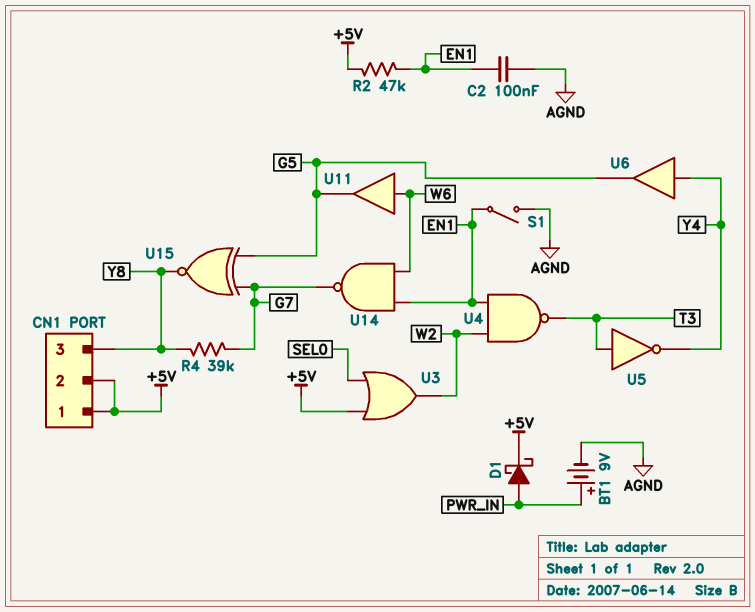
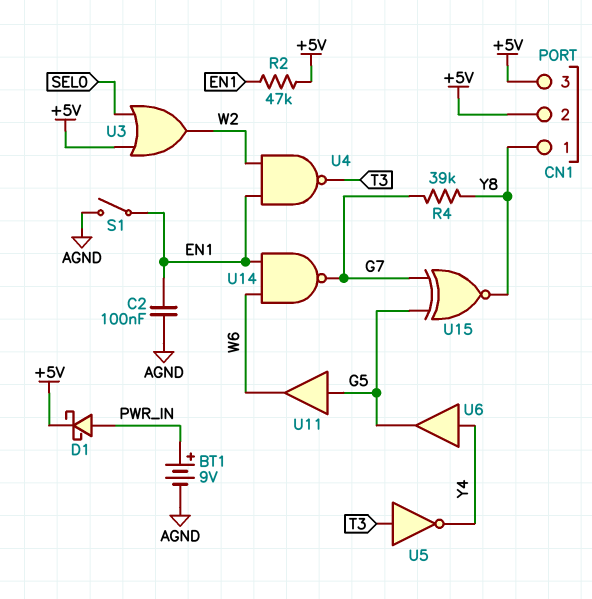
CN1 pin 1: +5V -> Y8
CN1 pin 3: Y8 -> +5V
U11: buffer (in W6, out G5) -> buffer (in G5, out W6)

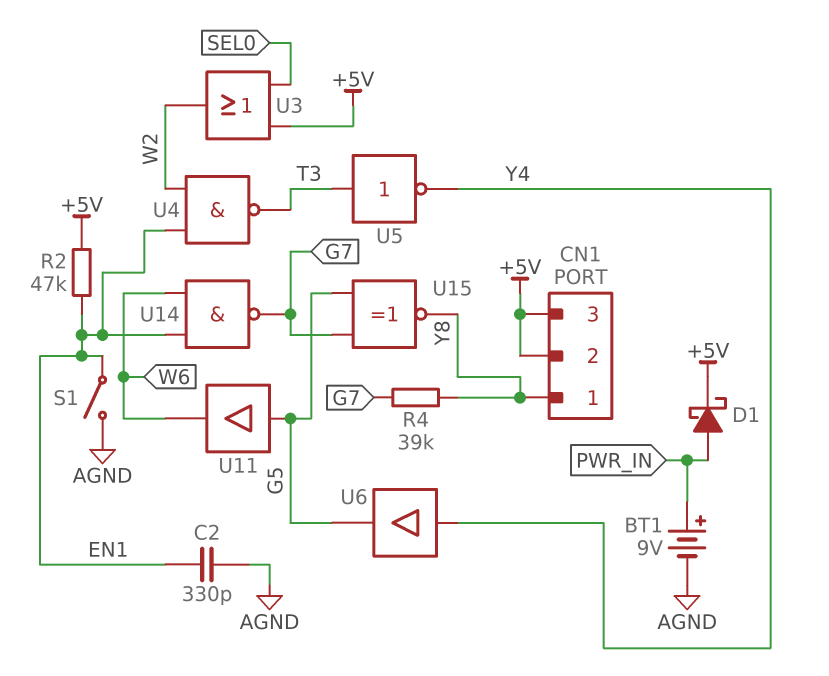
C2: 100nF (AGND, EN1) -> 330pF (AGND, EN1)

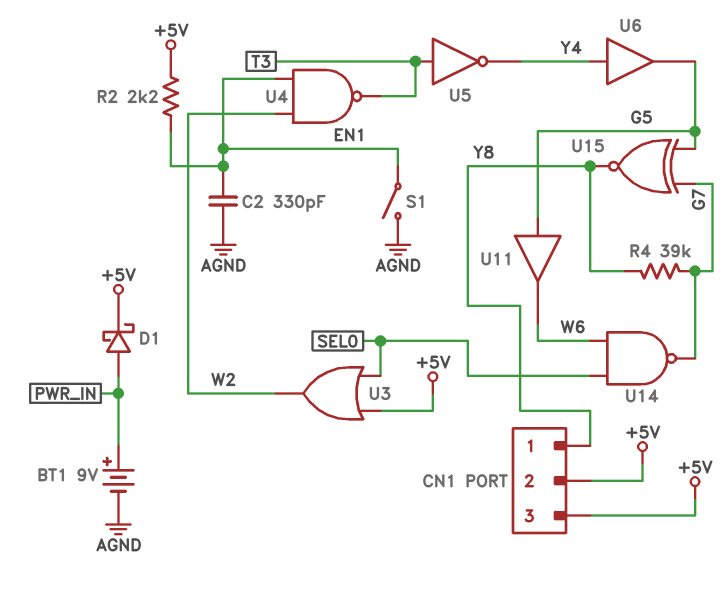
R2: 47k (+5V, EN1) -> 2.2k (+5V, EN1)
U14: NAND (in EN1, in W6, out G7) -> NAND (in SEL0, in W6, out G7)

